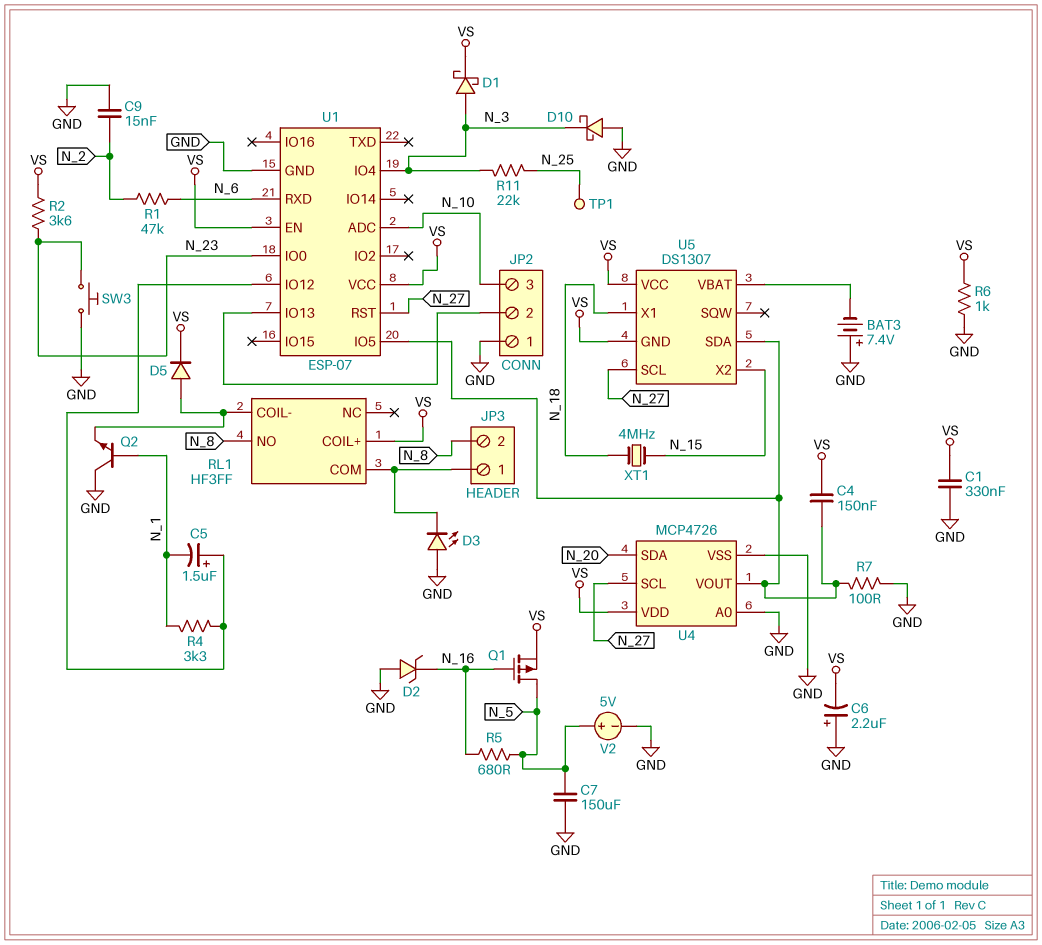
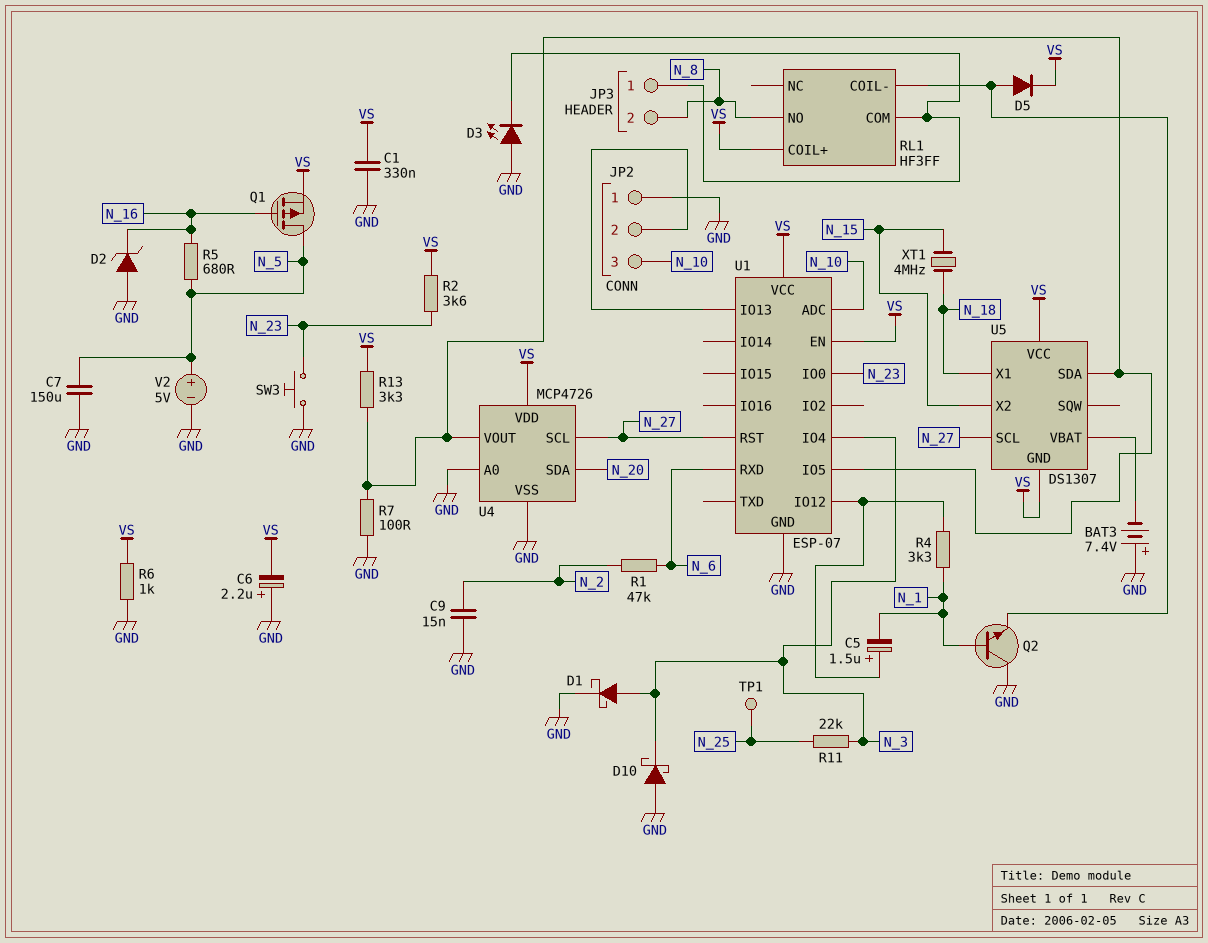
C4: 150nF (U1/IO5, VS) -> none
D1: schottky (A N_3, K VS) -> schottky (A N_3, K GND)
R13: none -> 3.3k (U1/IO5, VS)

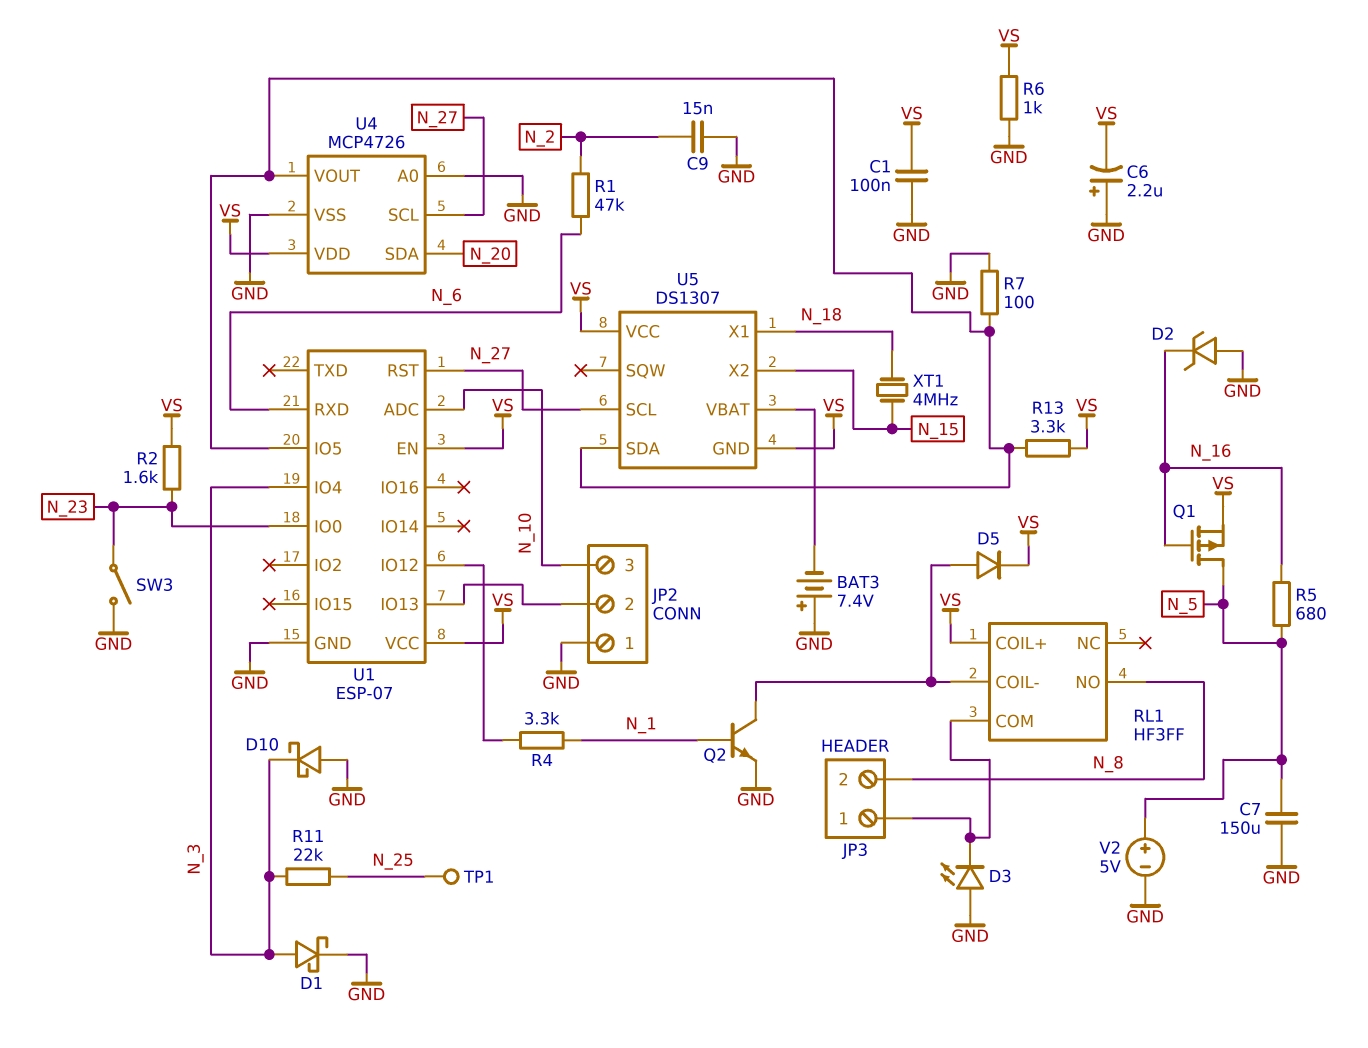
C1: 330nF (GND, VS) -> 100nF (GND, VS)
C5: 1.5uF (plus U1/IO12, minus N_1) -> none
Q2: NPN (B N_1, C GND, E RL1/COIL-) -> NPN (B N_1, C RL1/COIL-, E GND)
R2: 3.6k (N_23, VS) -> 1.6k (N_23, VS)
SW3: button (GND, N_23) -> switch (GND, N_23)

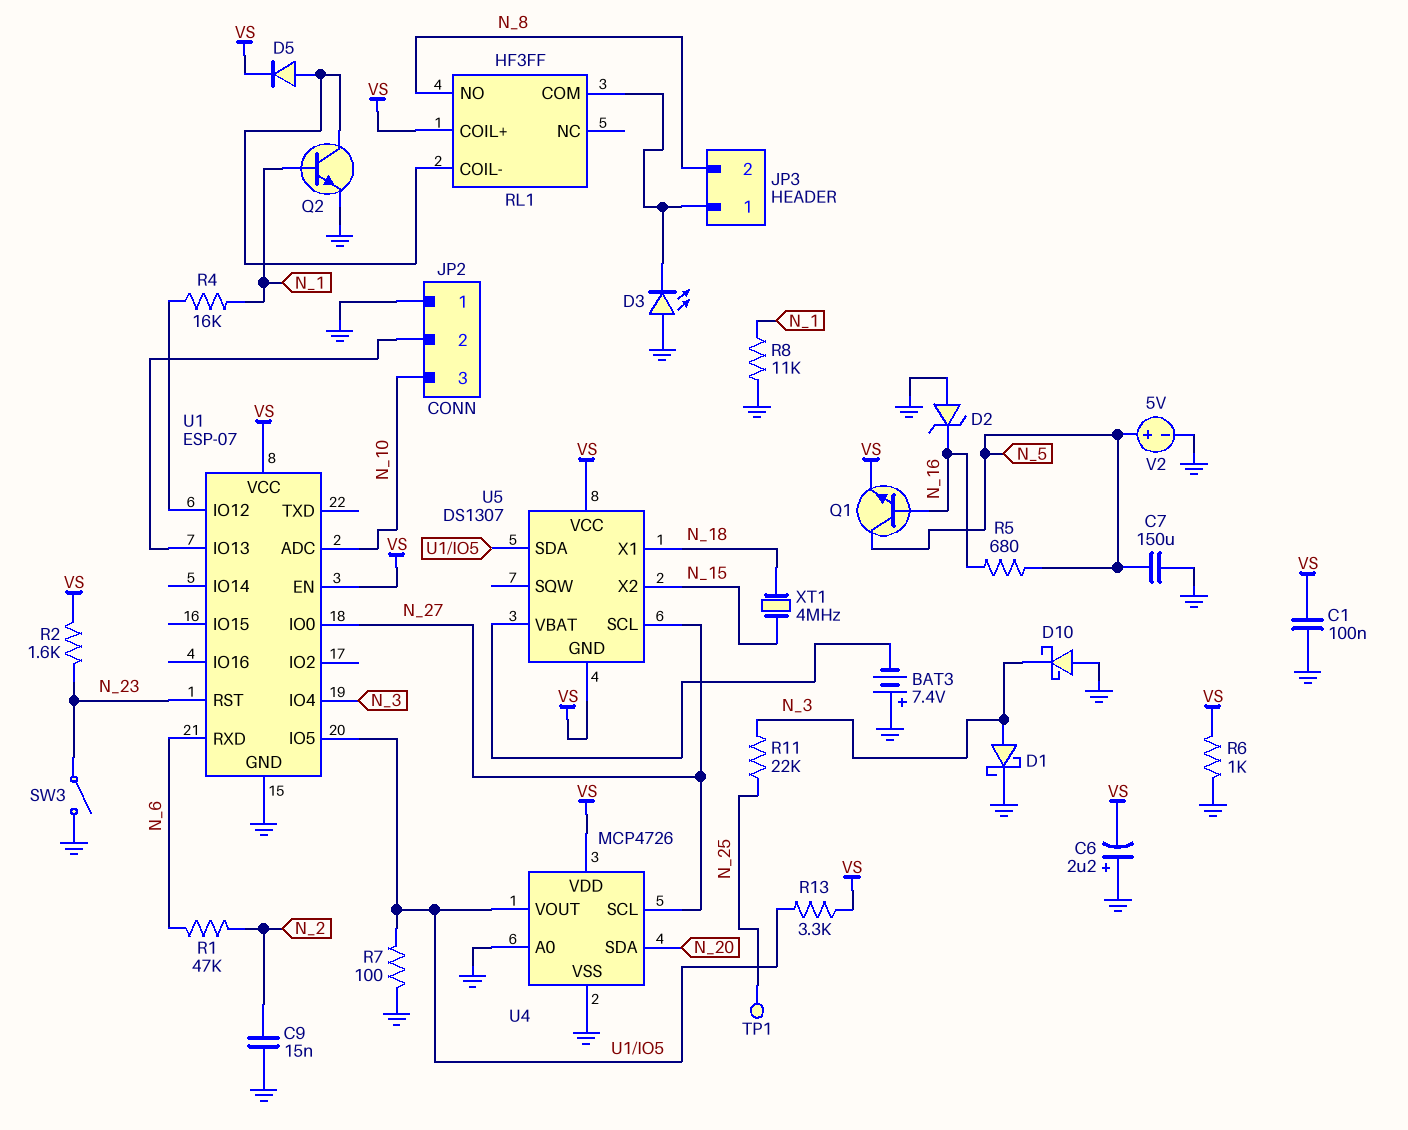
Q1: PMOS (G N_16, D N_5, S VS) -> NPN (B N_16, C N_5, E VS)
R4: 3.3k (N_1, U1/IO12) -> 16k (N_1, U1/IO12)
R8: none -> 11k (GND, N_1)
U1 pin IO0: N_23 -> N_27
U1 pin RST: N_27 -> N_23

